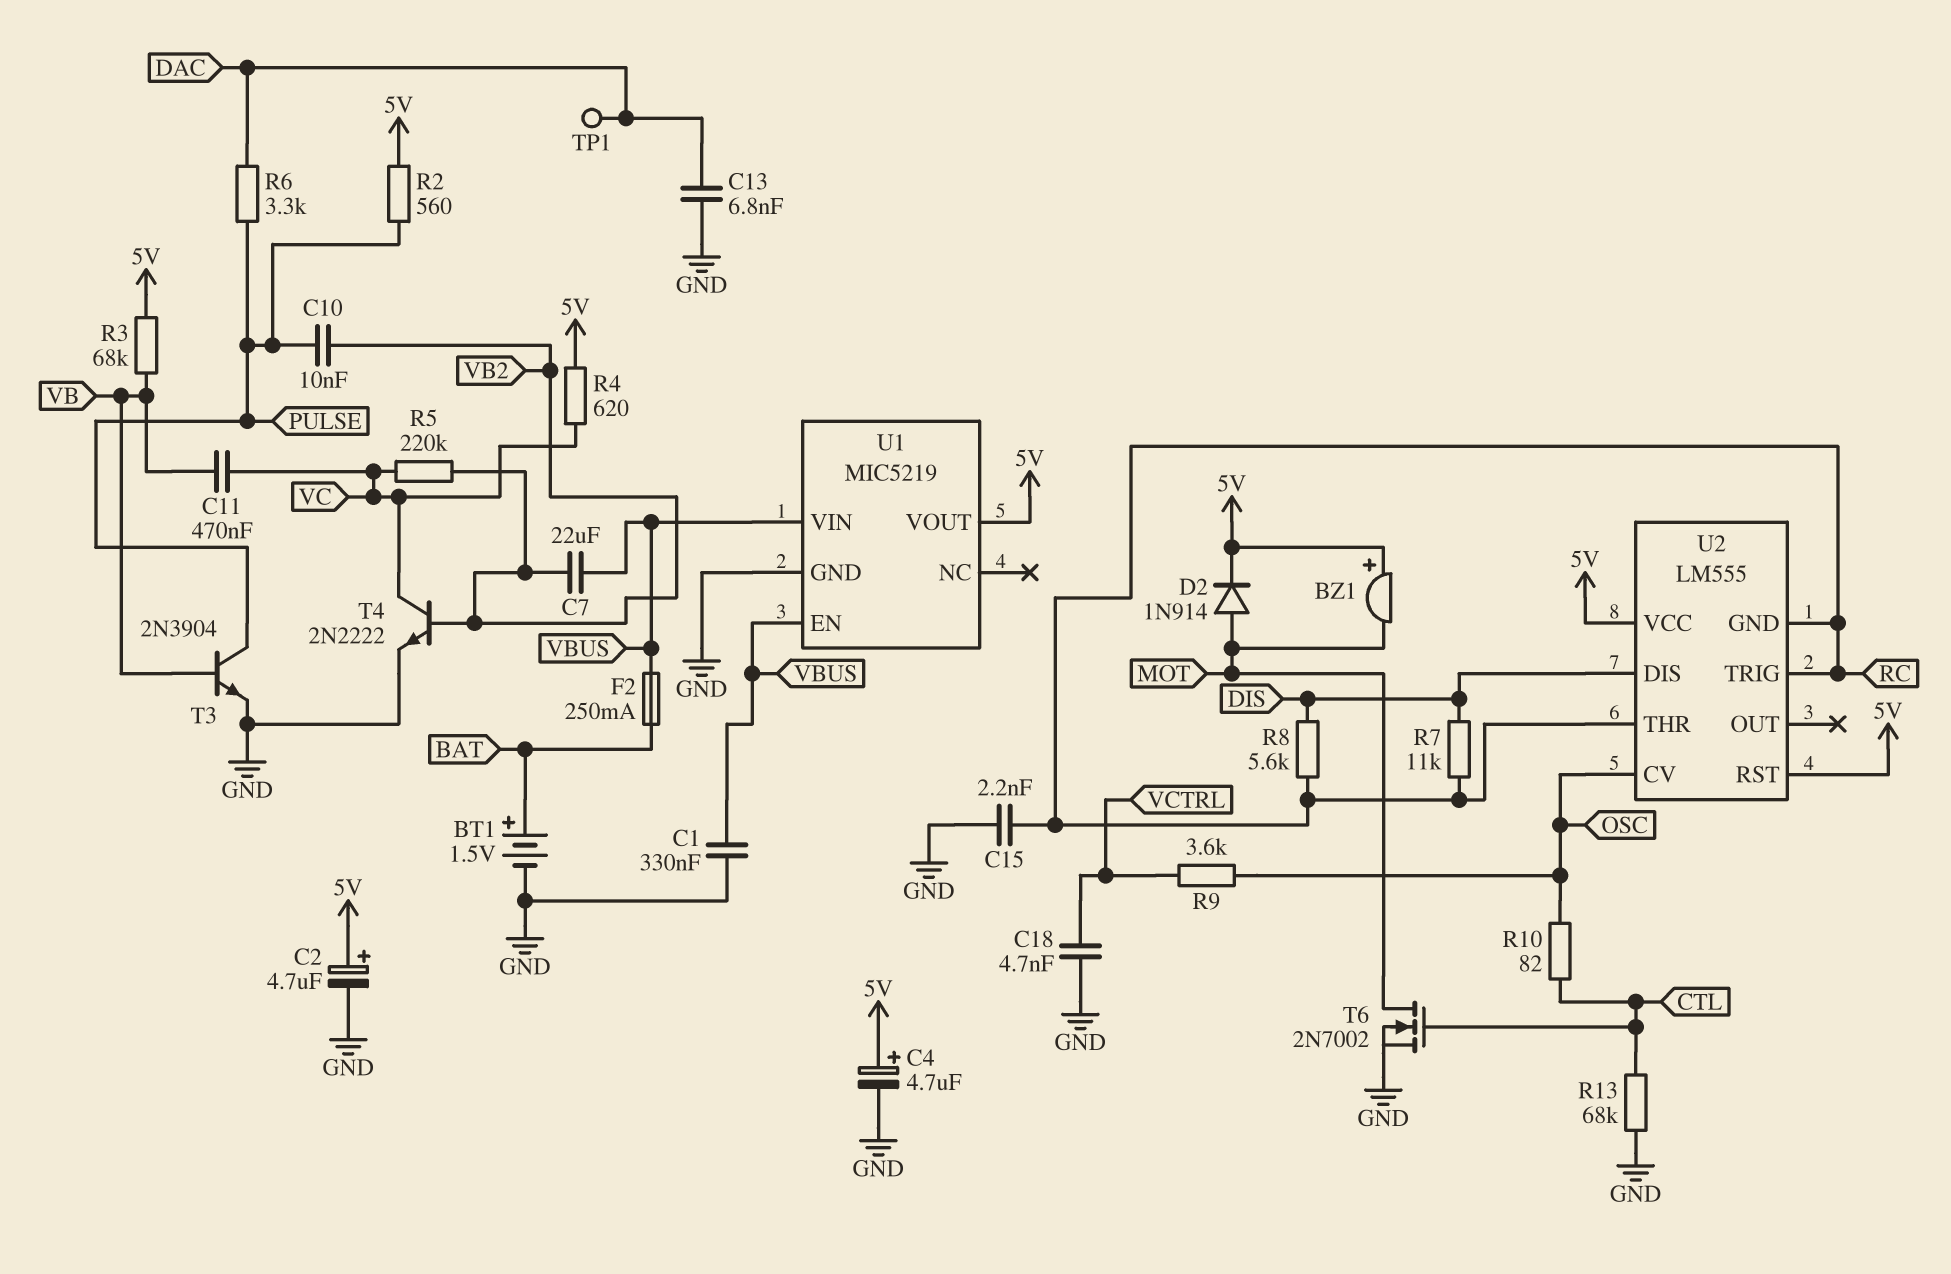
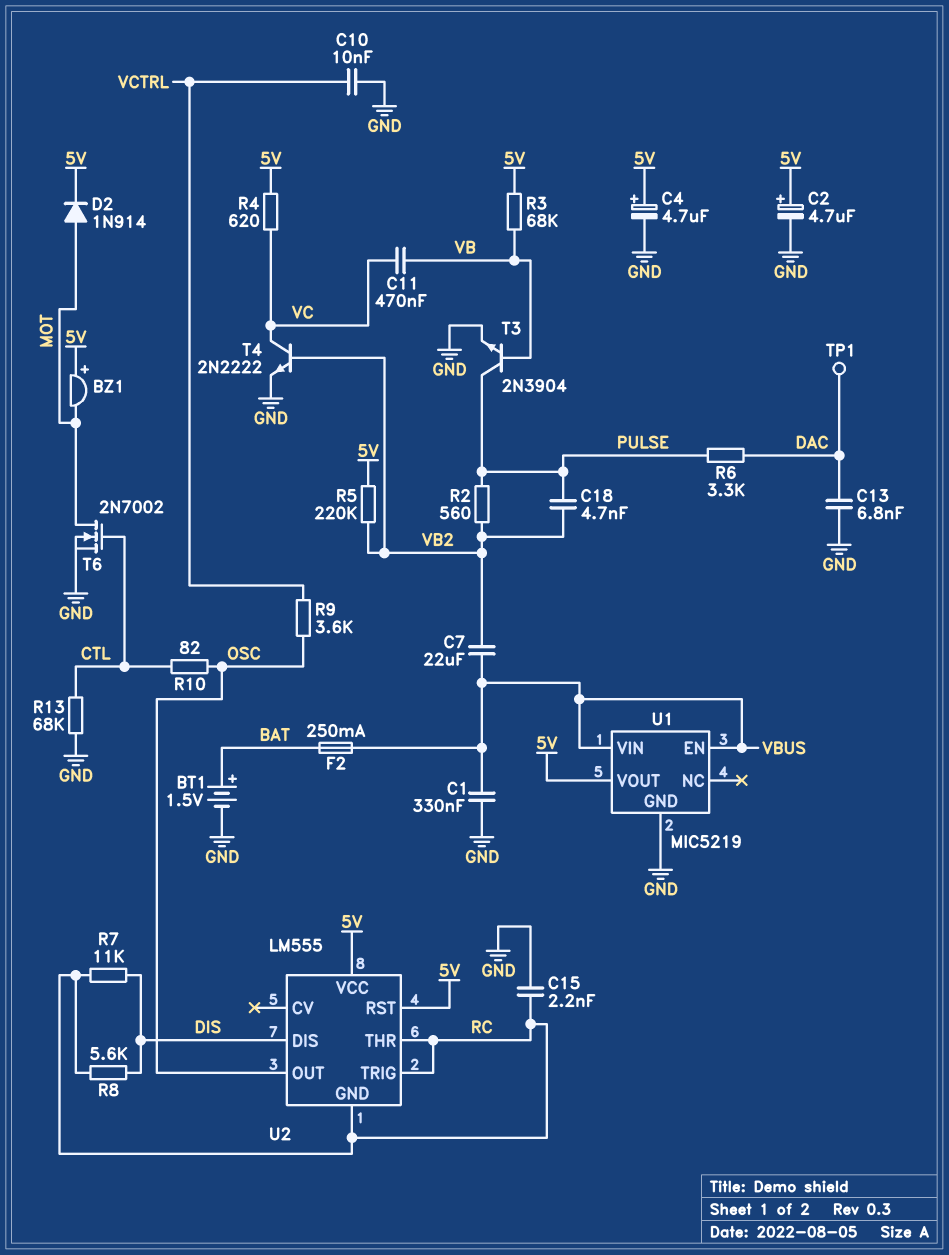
C10: 10nF (PULSE, VB2) -> 10nF (GND, VCTRL)
C18: 4.7nF (GND, VCTRL) -> 4.7nF (PULSE, VB2)
R2: 560 (5V, PULSE) -> 560 (PULSE, VB2)
R5: 220k (VB2, VC) -> 220k (5V, VB2)
U2 pin CV: OSC -> none
U2 pin OUT: none -> OSC

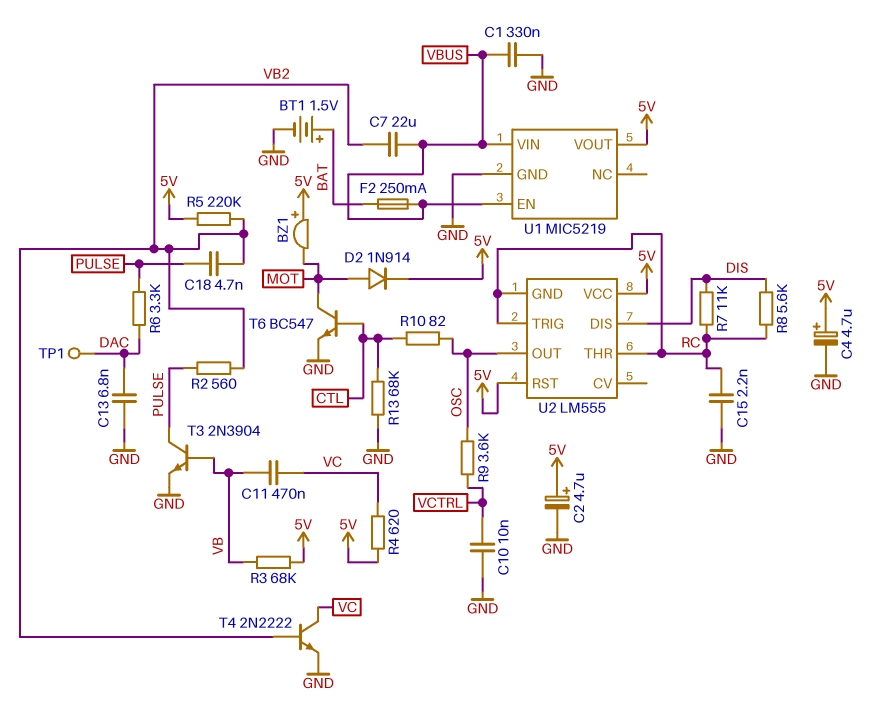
T6: NMOS 2N7002 (G CTL, D MOT, S GND) -> NPN BC547 (B CTL, C MOT, E GND)

